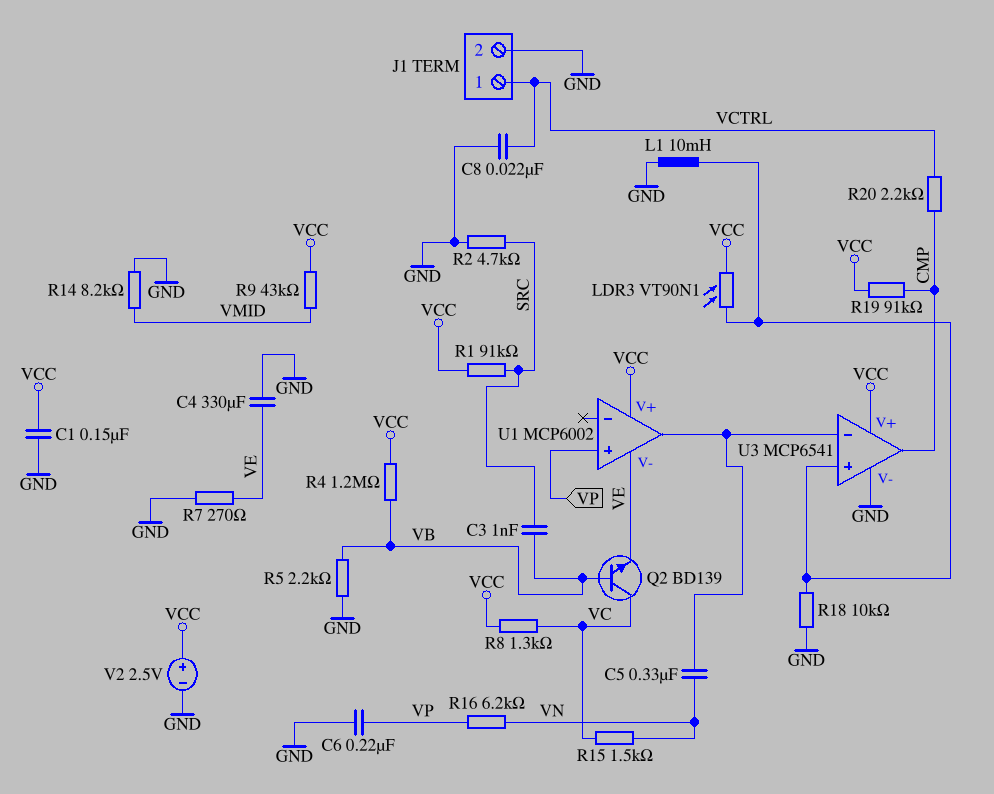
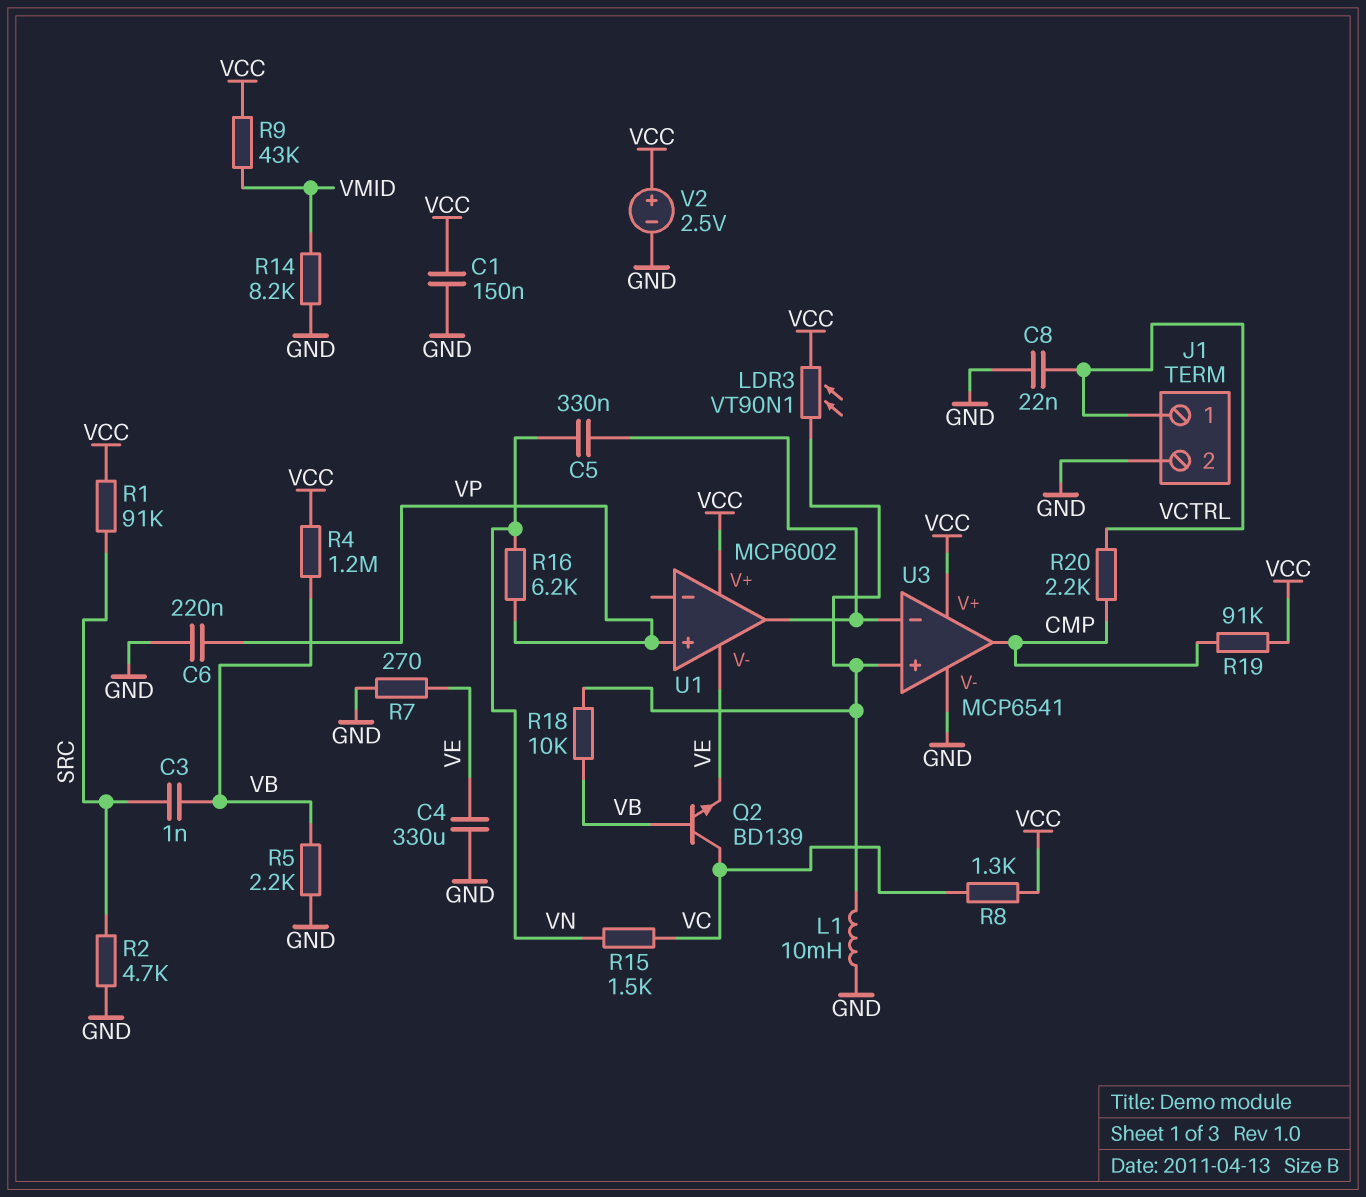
R18: 10k (GND, U3/in+) -> 10k (U3/in+, VB)

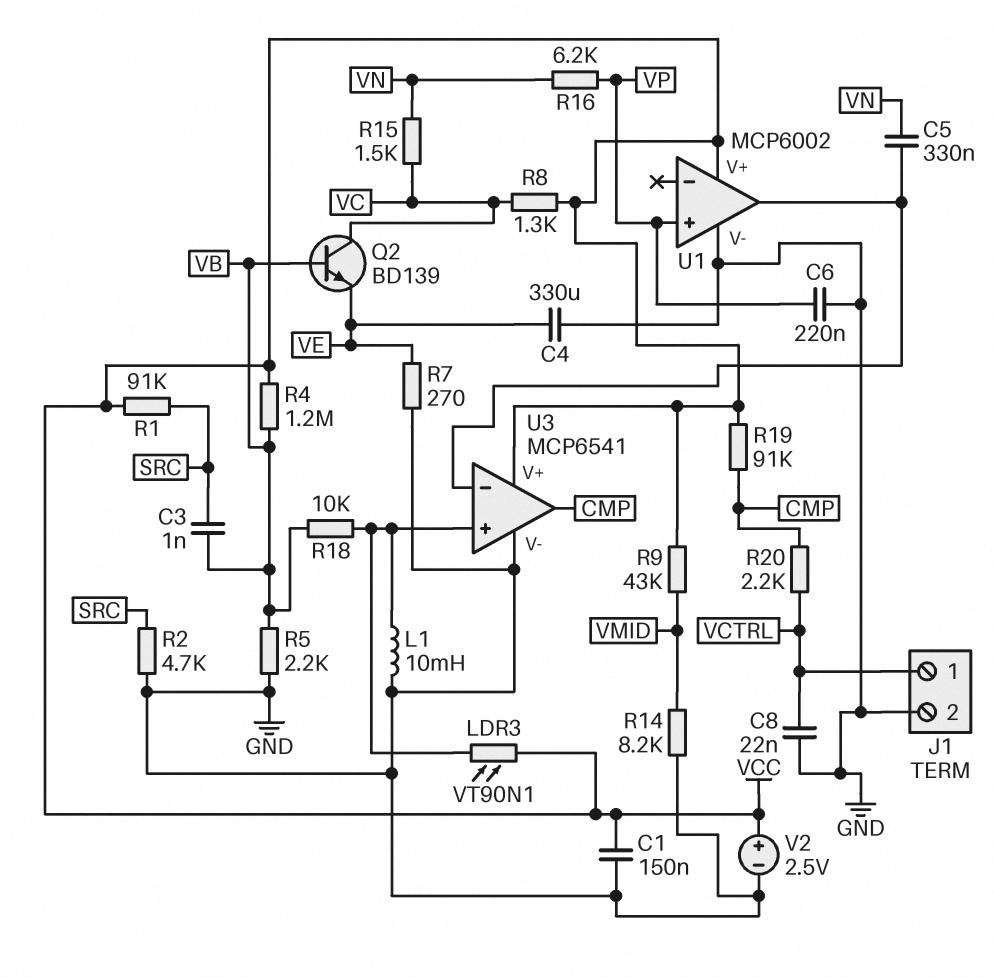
U1 pin V-: VE -> GND

